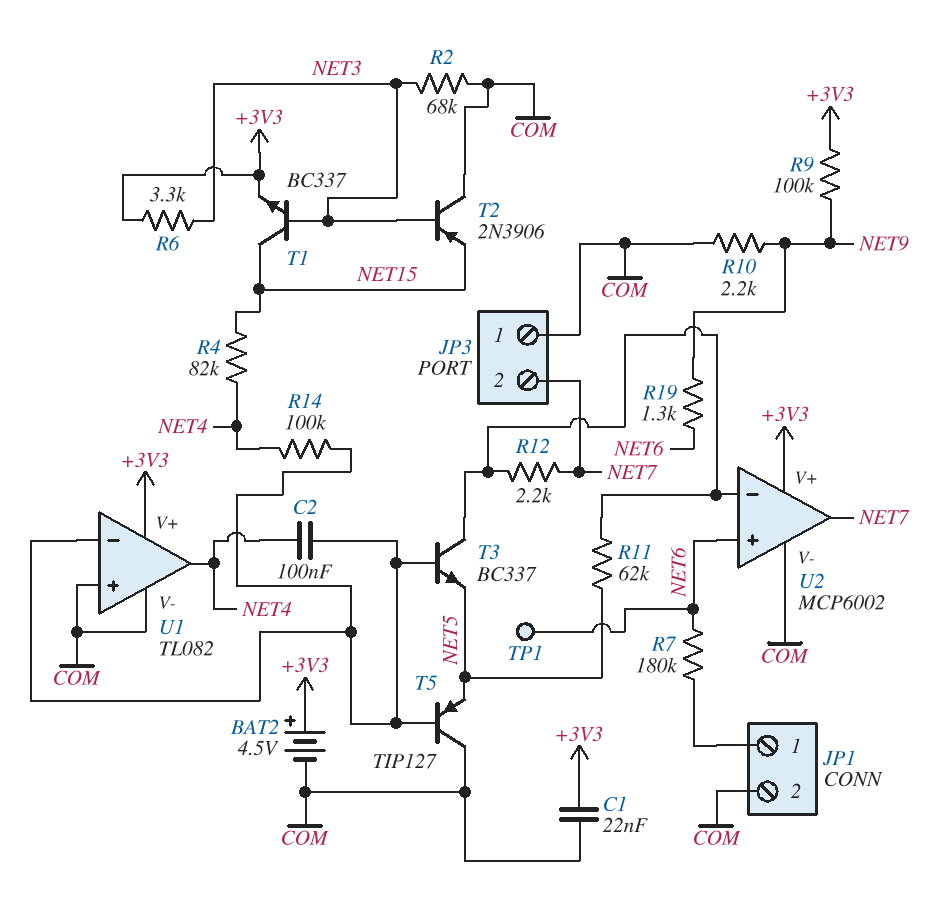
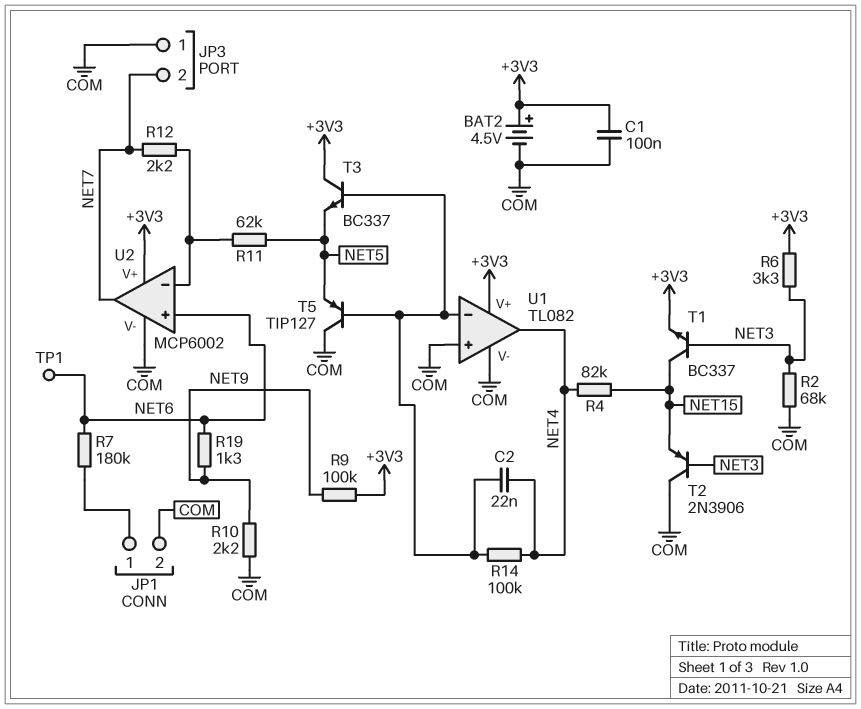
C1: 22nF (+3V3, COM) -> 100nF (+3V3, COM)
C2: 100nF (NET4, U1/in-) -> 22nF (NET4, U1/in-)
T3: NPN BC337 (B U1/in-, C U2/in-, E NET5) -> NPN BC337 (B U1/in-, C +3V3, E NET5)

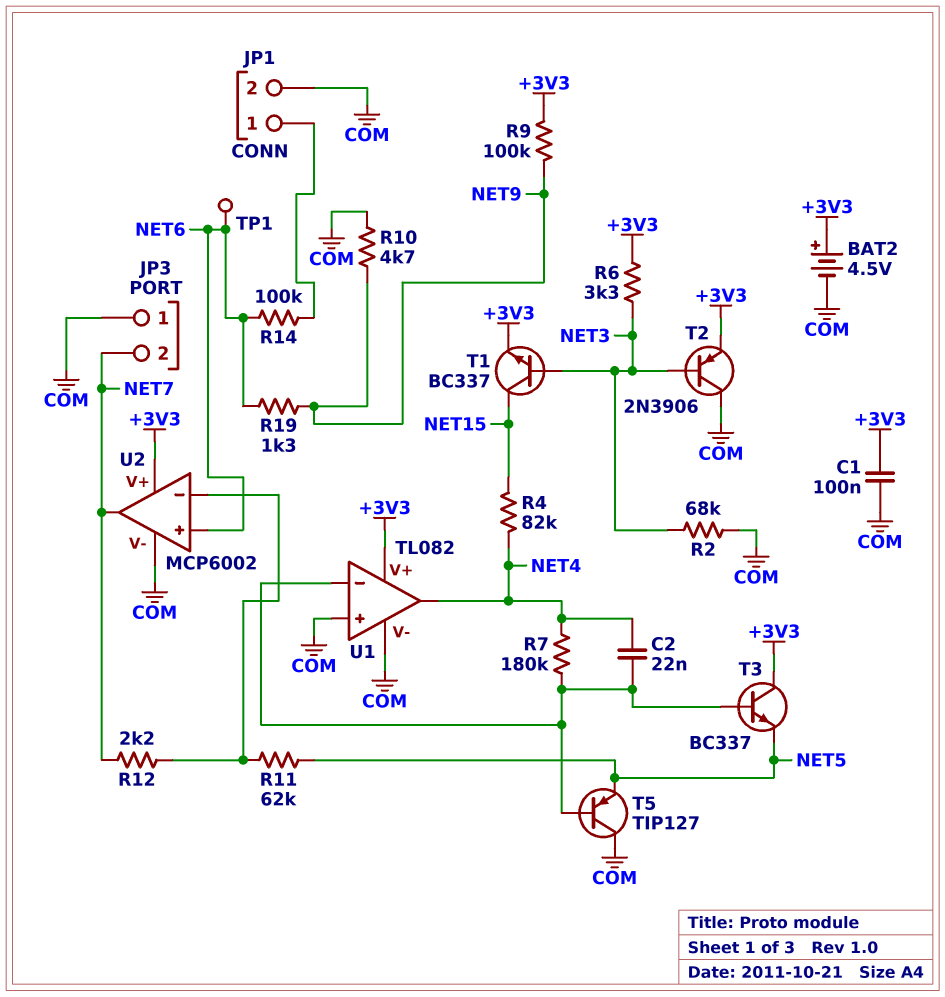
R7: 180k (JP1/1, NET6) -> 180k (NET4, U1/in-)
R10: 2.2k (COM, NET9) -> 4.7k (COM, NET9)
R14: 100k (NET4, U1/in-) -> 100k (JP1/1, NET6)
T2: PNP 2N3906 (B NET3, C COM, E NET15) -> PNP 2N3906 (B NET3, C COM, E +3V3)

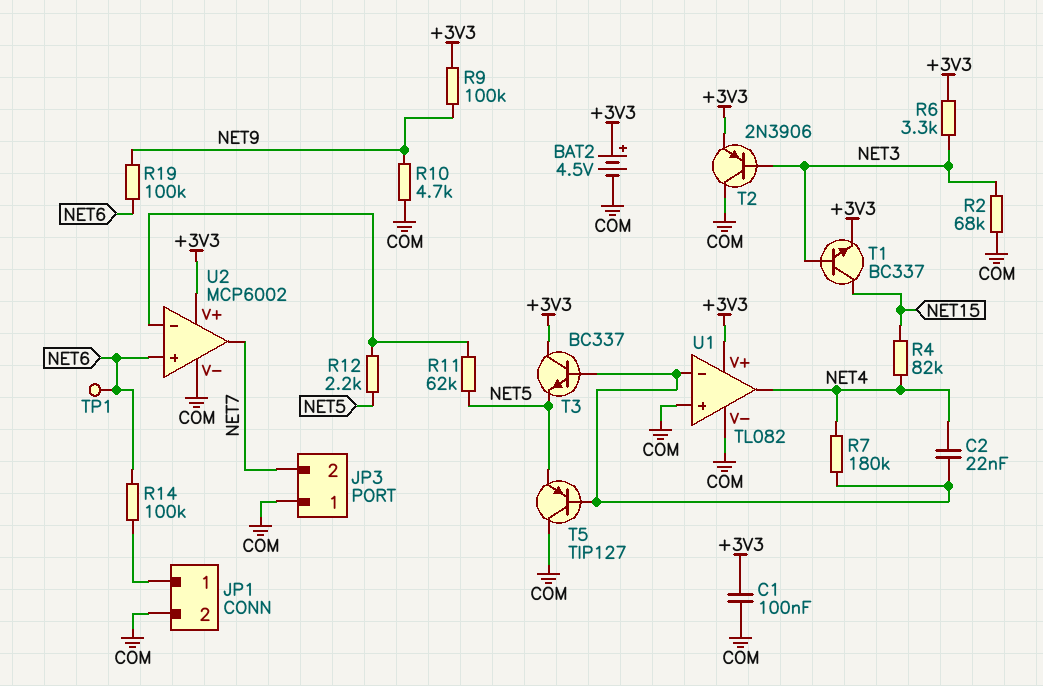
R12: 2.2k (NET7, U2/in-) -> 2.2k (NET5, U2/in-)
R19: 1.3k (NET6, NET9) -> 100k (NET6, NET9)

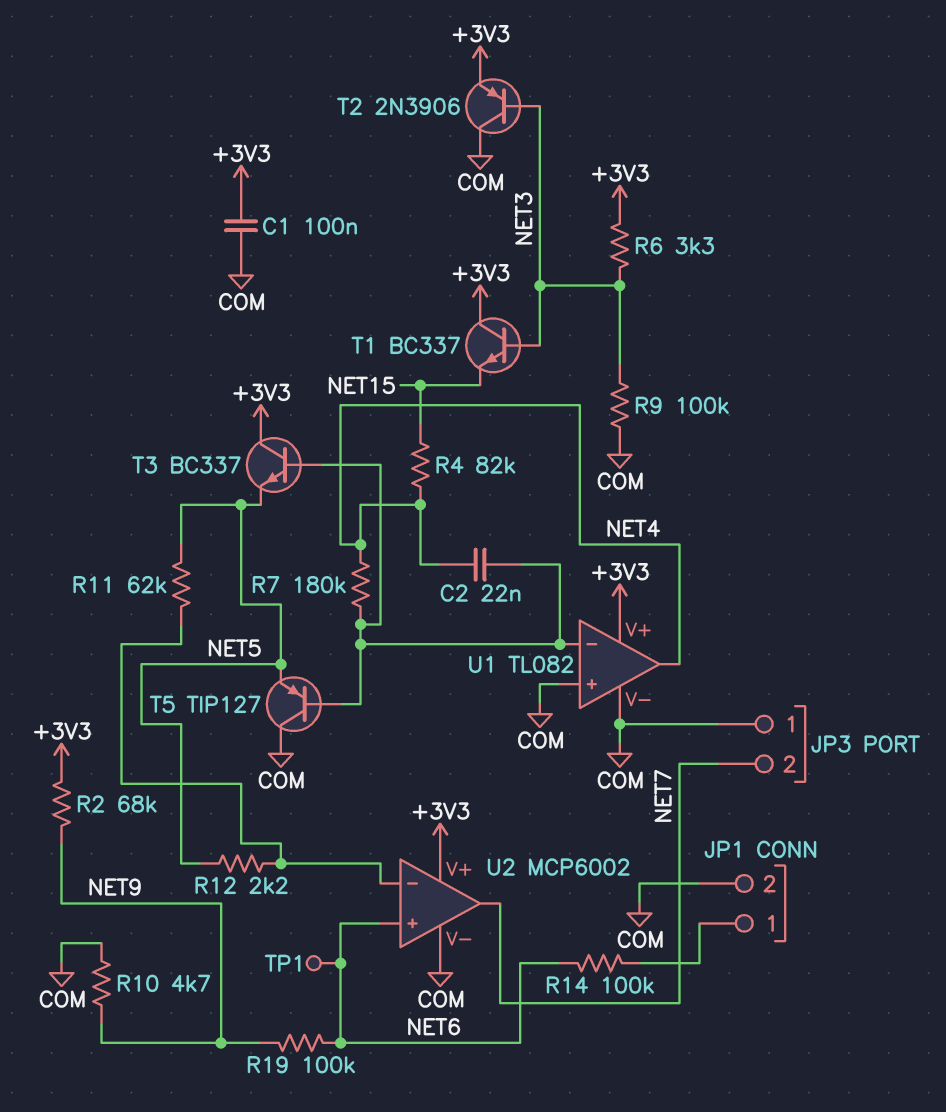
BAT2: 4.5V (plus +3V3, minus COM) -> none
R2: 68k (COM, NET3) -> 68k (+3V3, NET9)
R9: 100k (+3V3, NET9) -> 100k (COM, NET3)
T1: NPN BC337 (B NET3, C NET15, E +3V3) -> NPN BC337 (B NET3, C +3V3, E NET15)

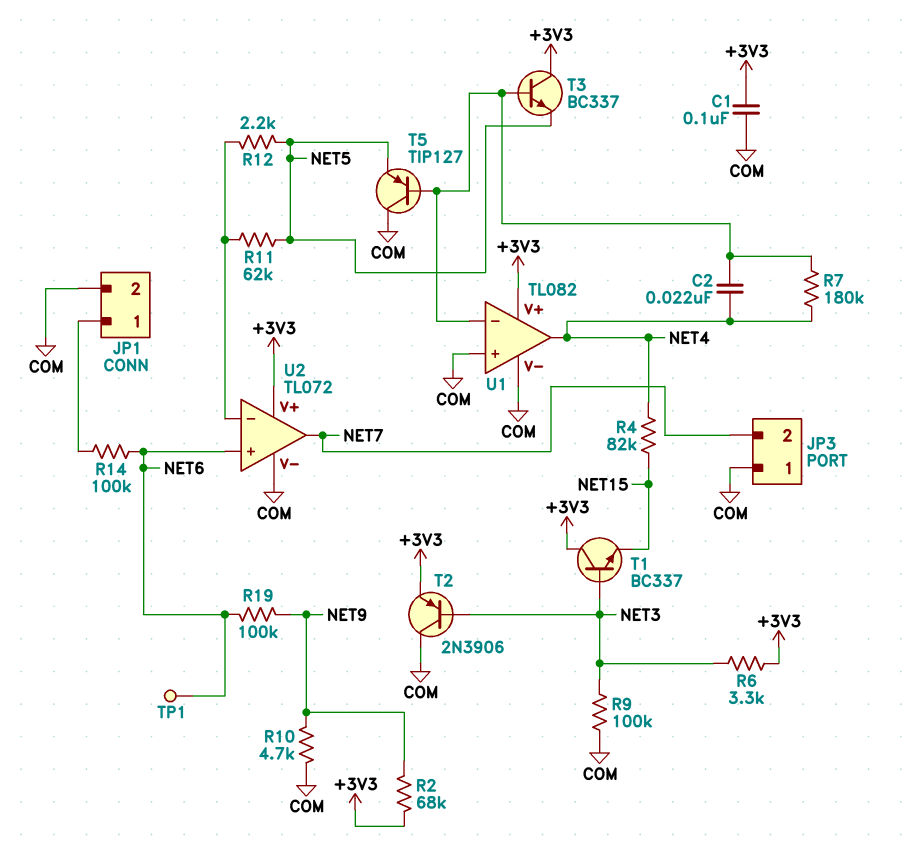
U2: MCP6002 -> TL072

